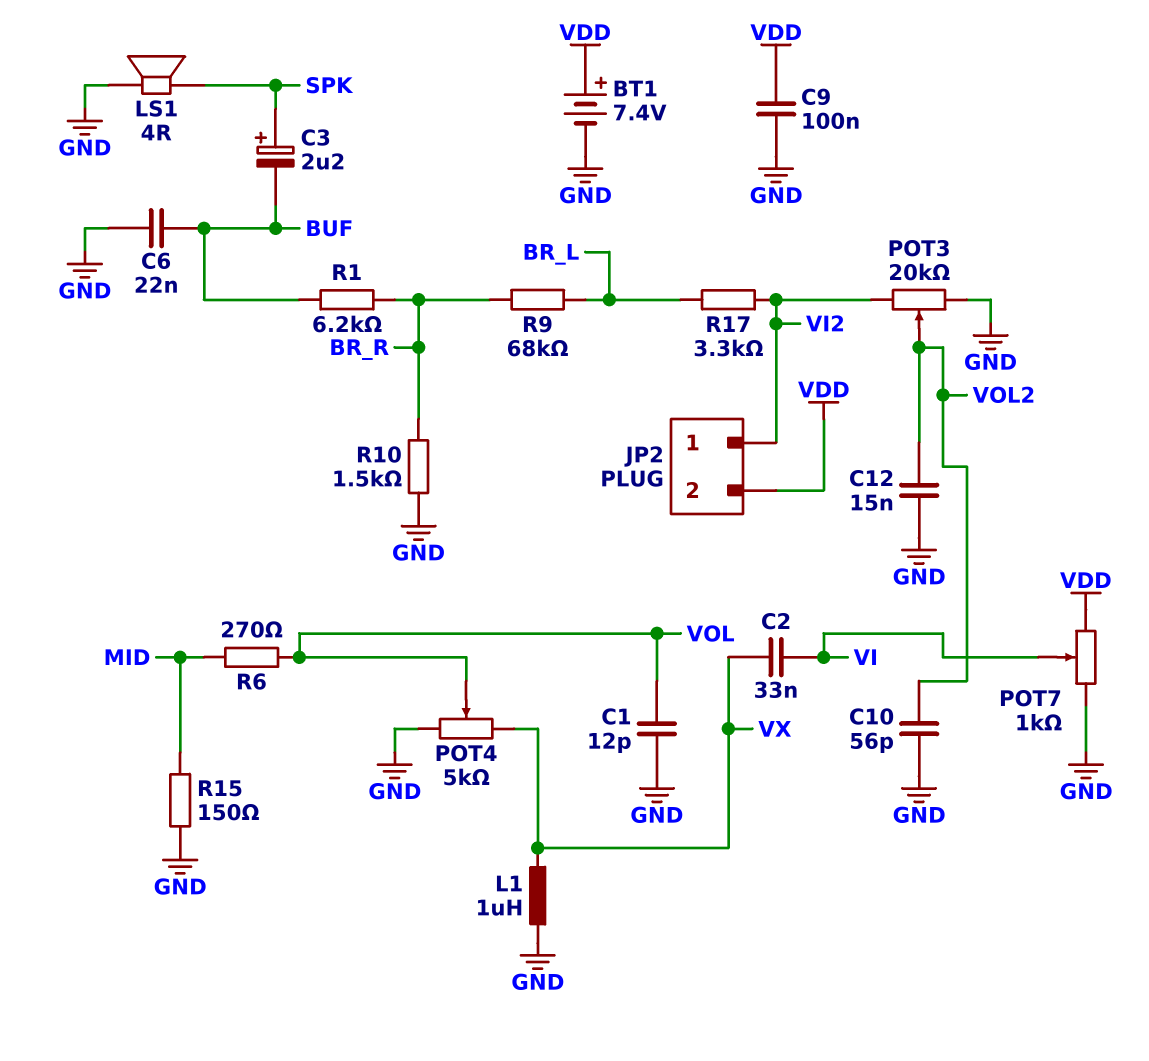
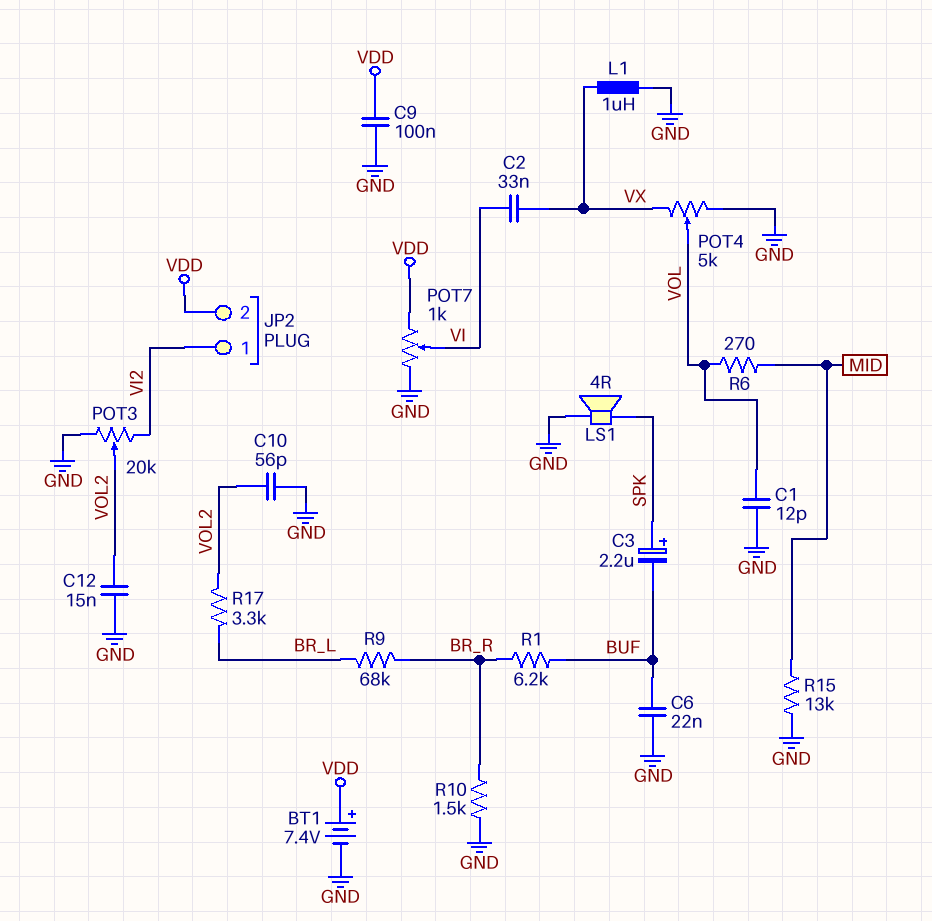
R15: 150 (GND, MID) -> 13k (GND, MID)
R17: 3.3k (BR_L, VI2) -> 3.3k (BR_L, VOL2)

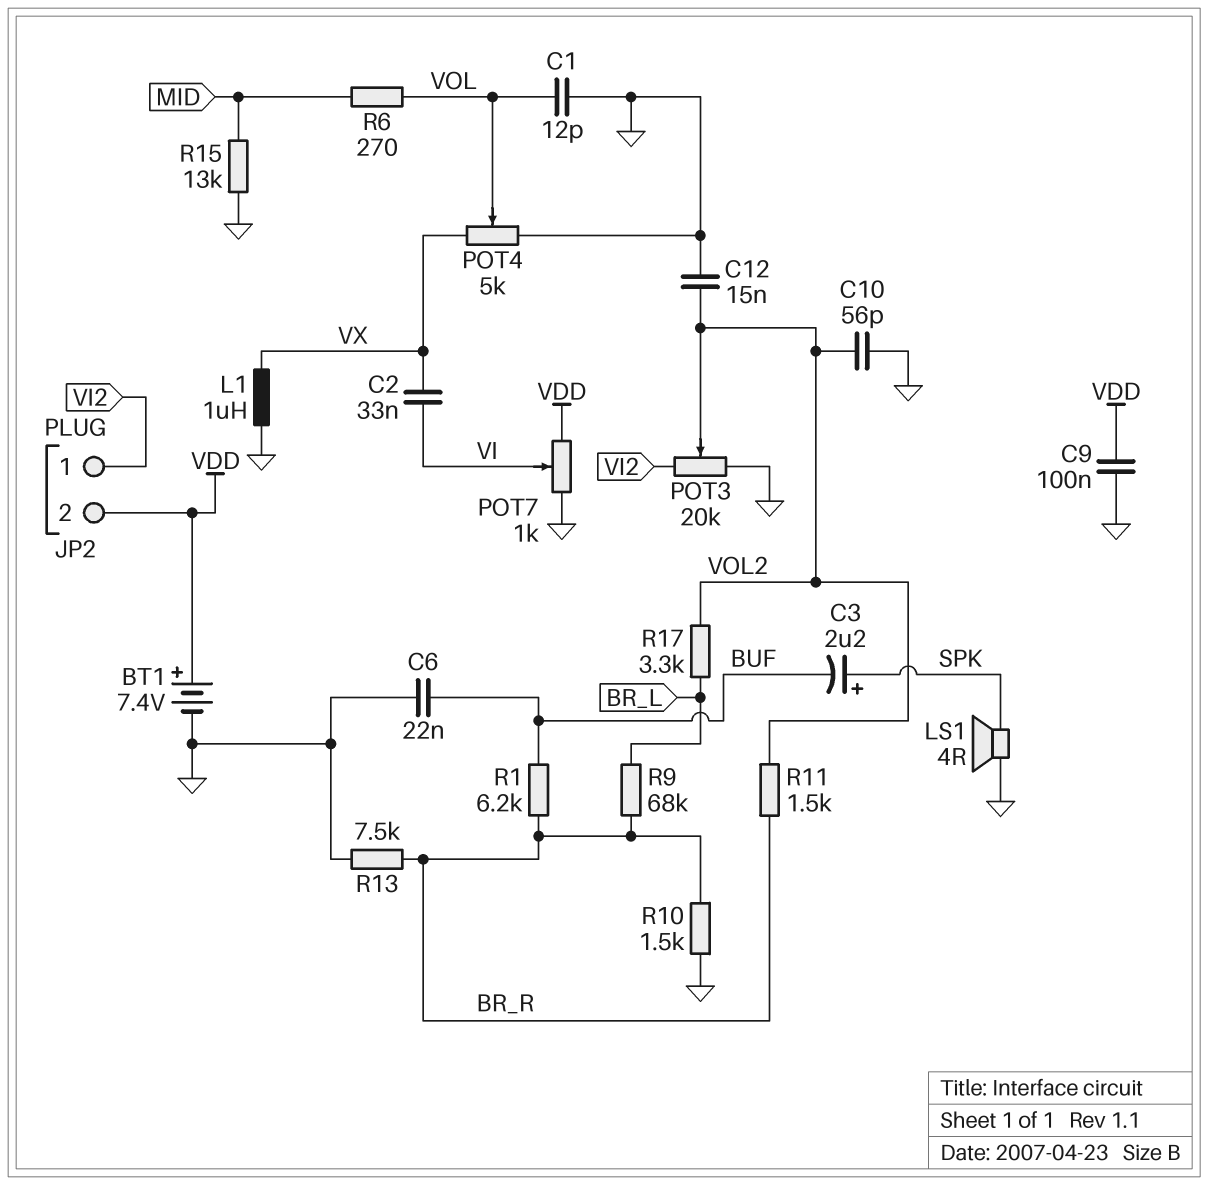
R11: none -> 1.5k (BR_R, VOL2)
R13: none -> 7.5k (BR_R, GND)

